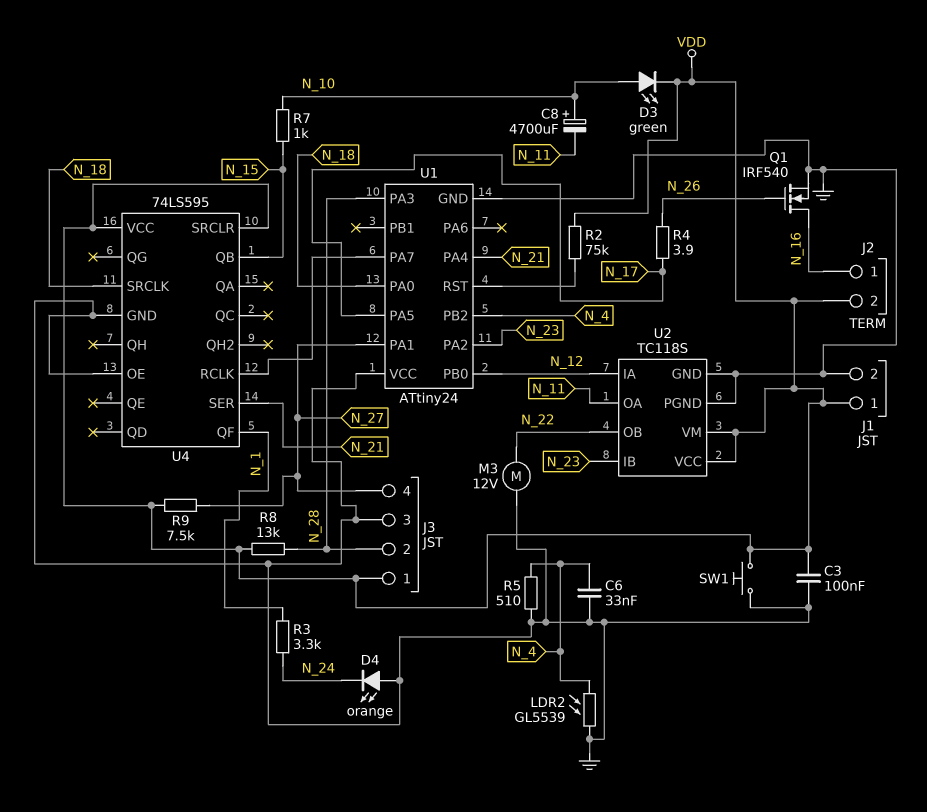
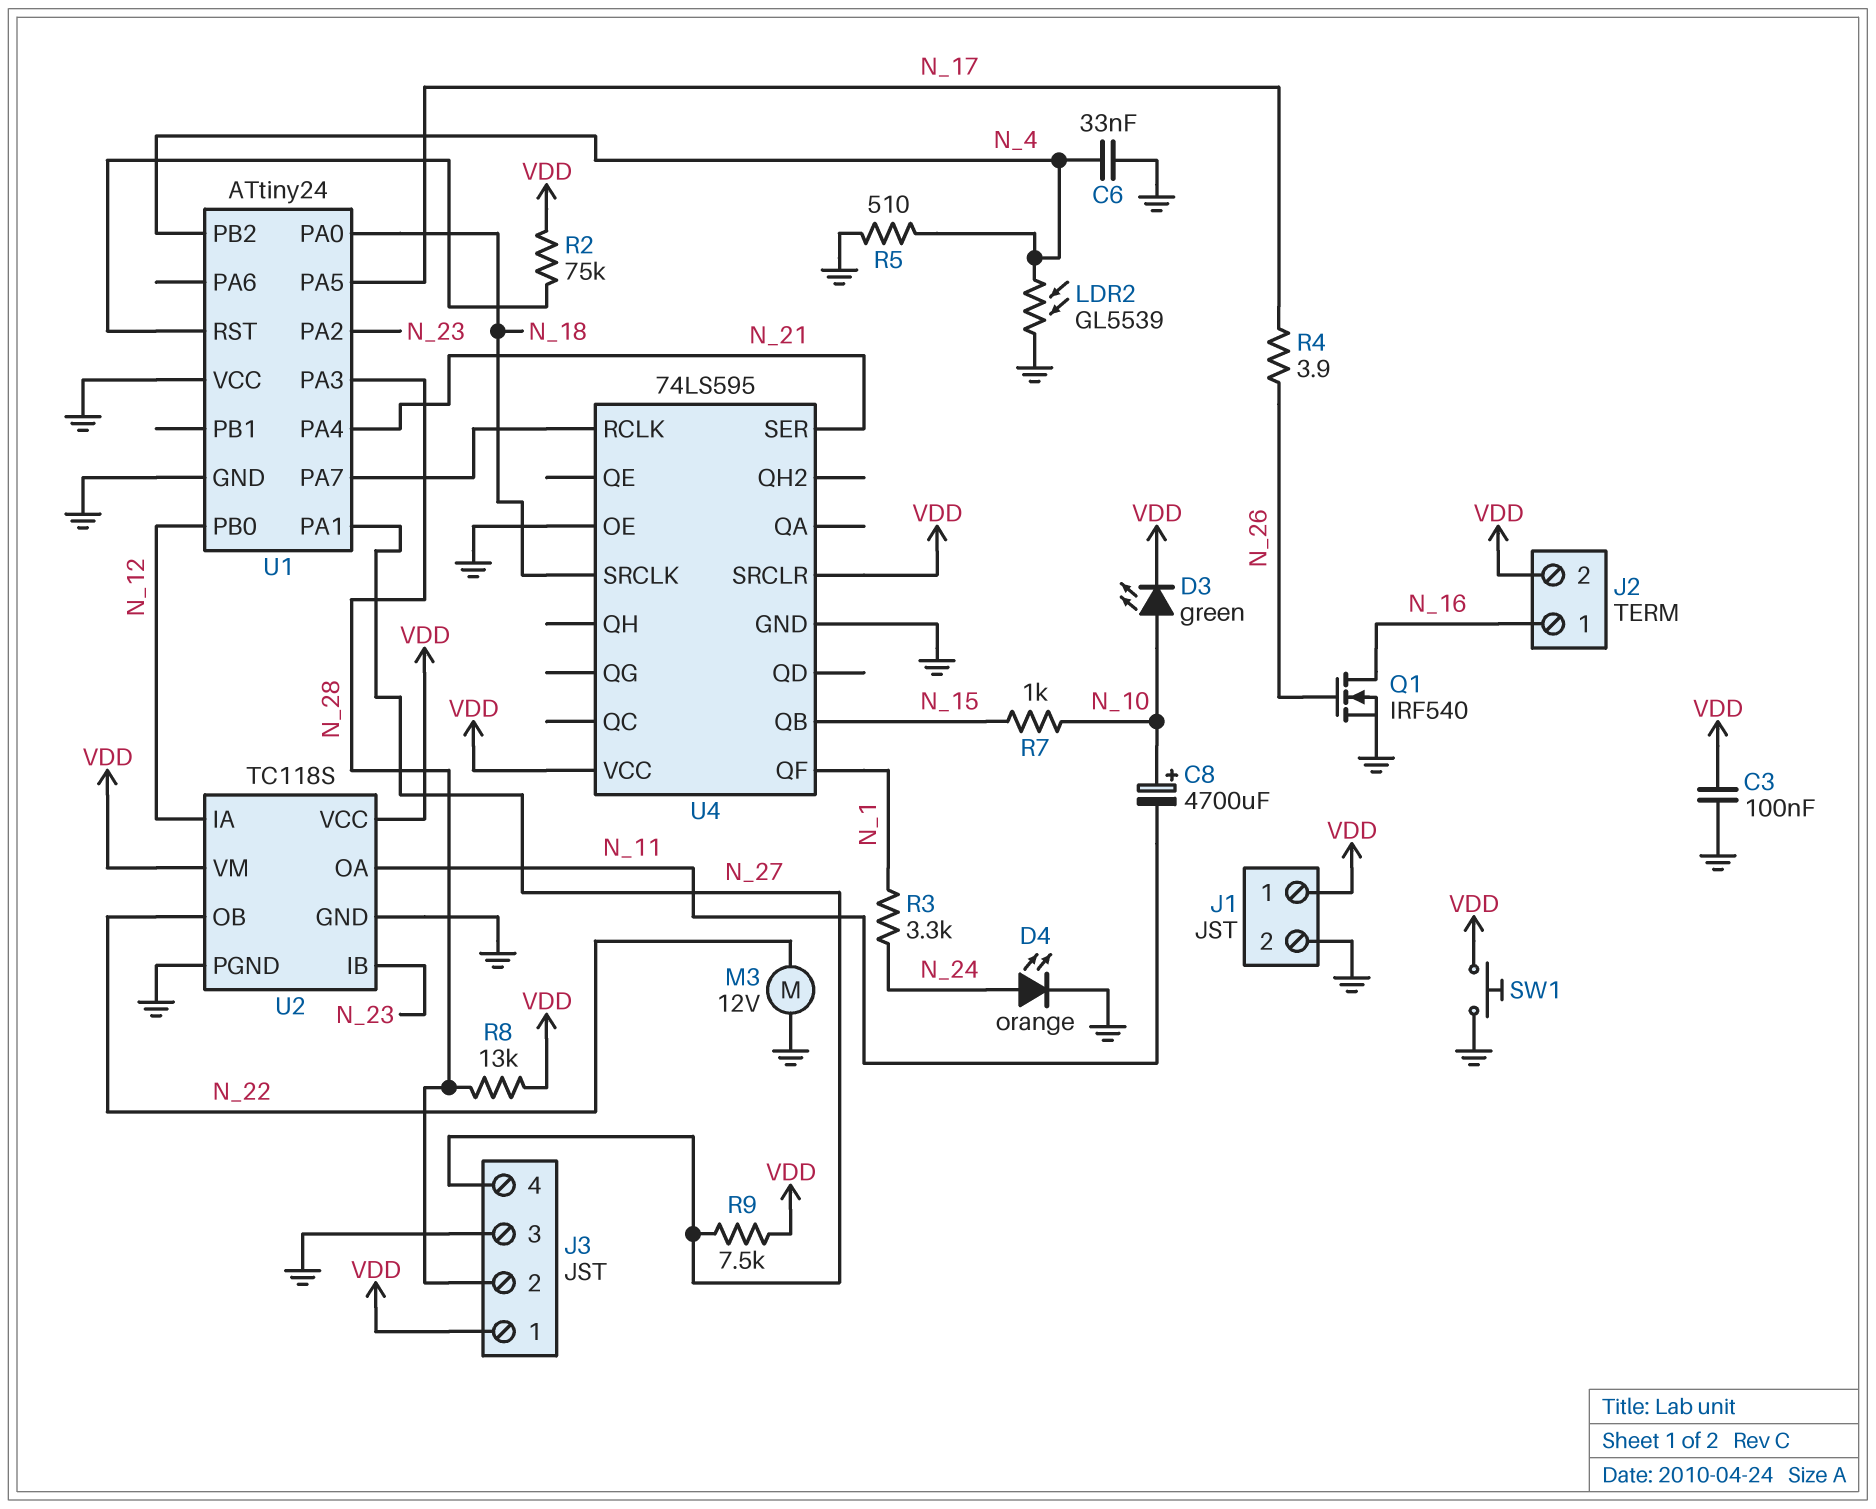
D4: LED orange (A GND, K N_24) -> LED orange (A N_24, K GND)

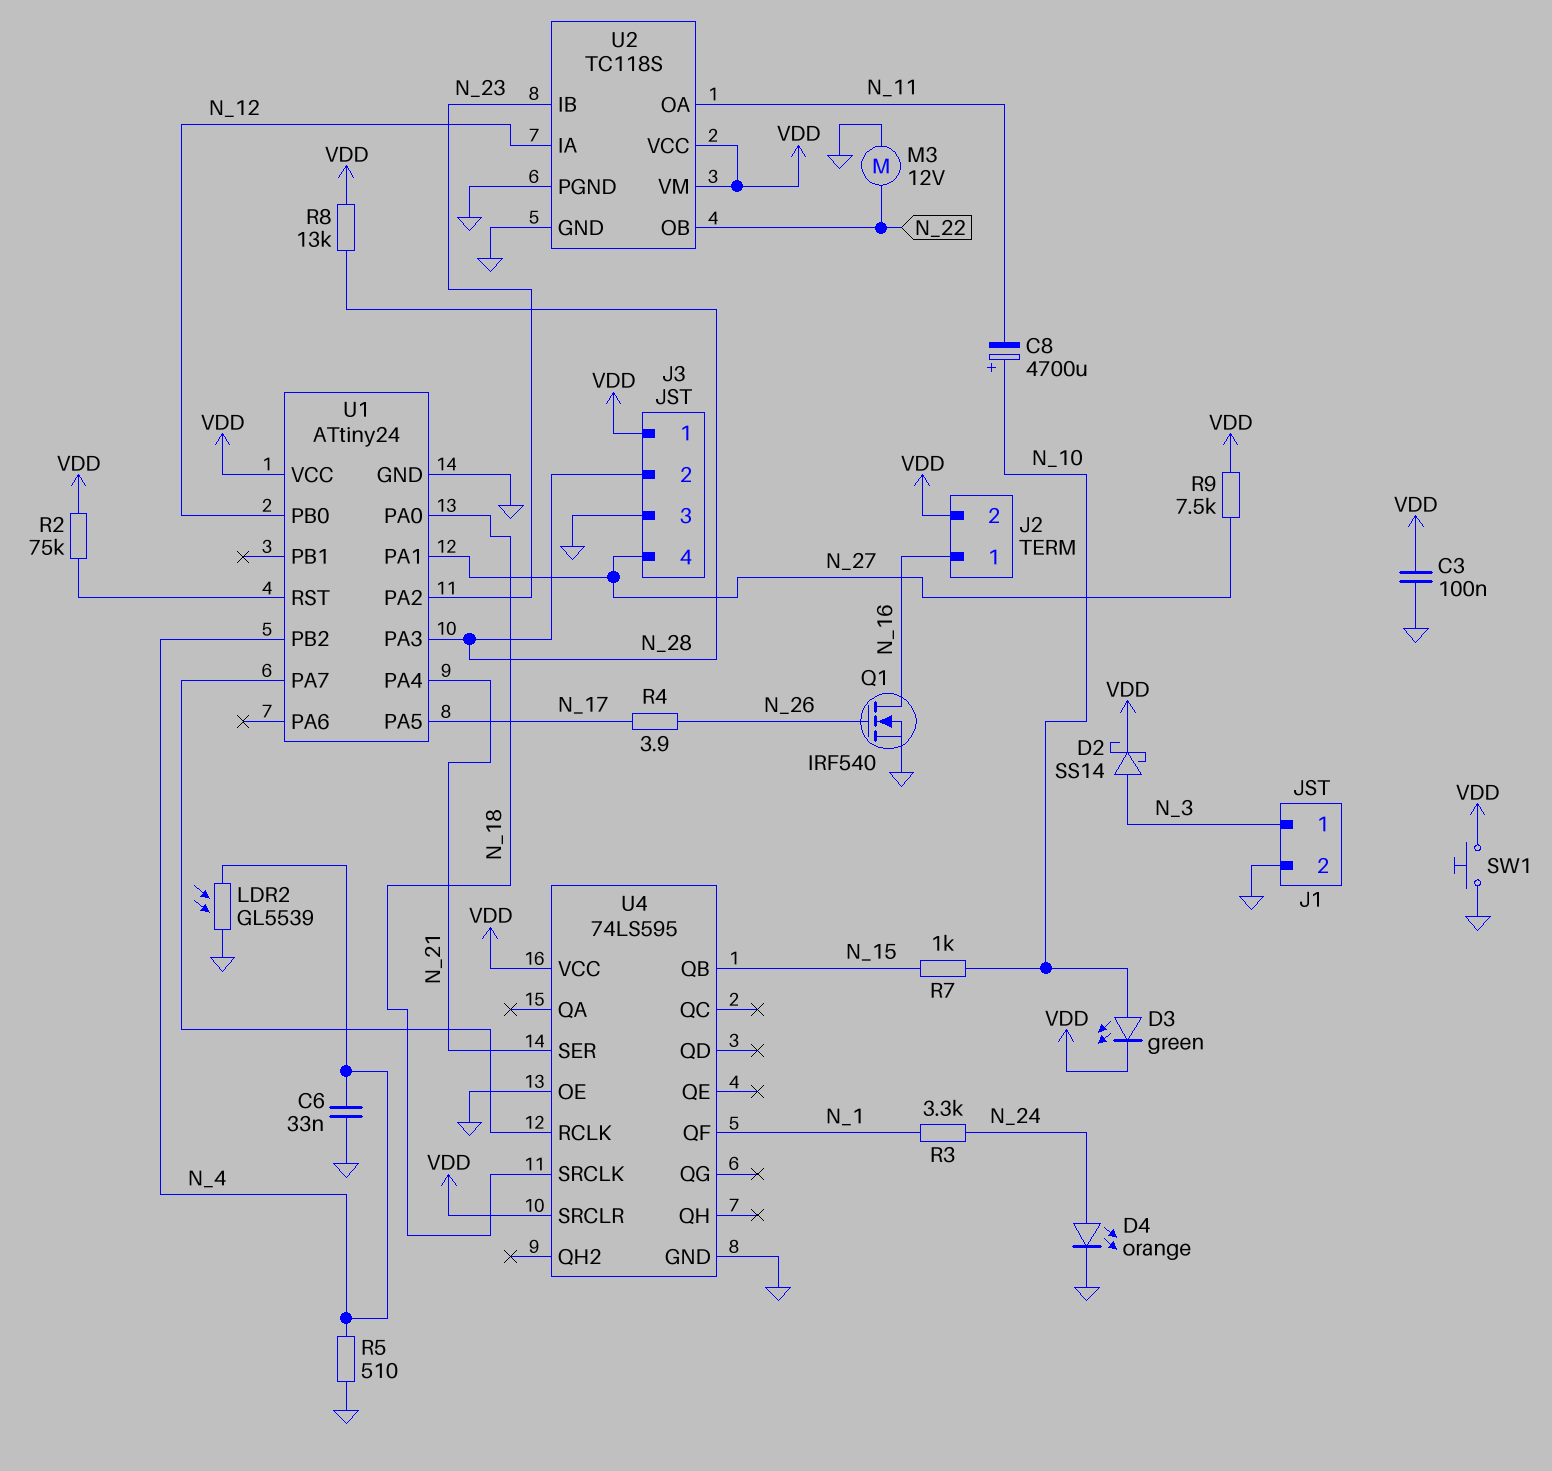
D2: none -> schottky SS14 (A N_3, K VDD)
J1 pin 1: VDD -> N_3
U1 pin VCC: GND -> VDD

